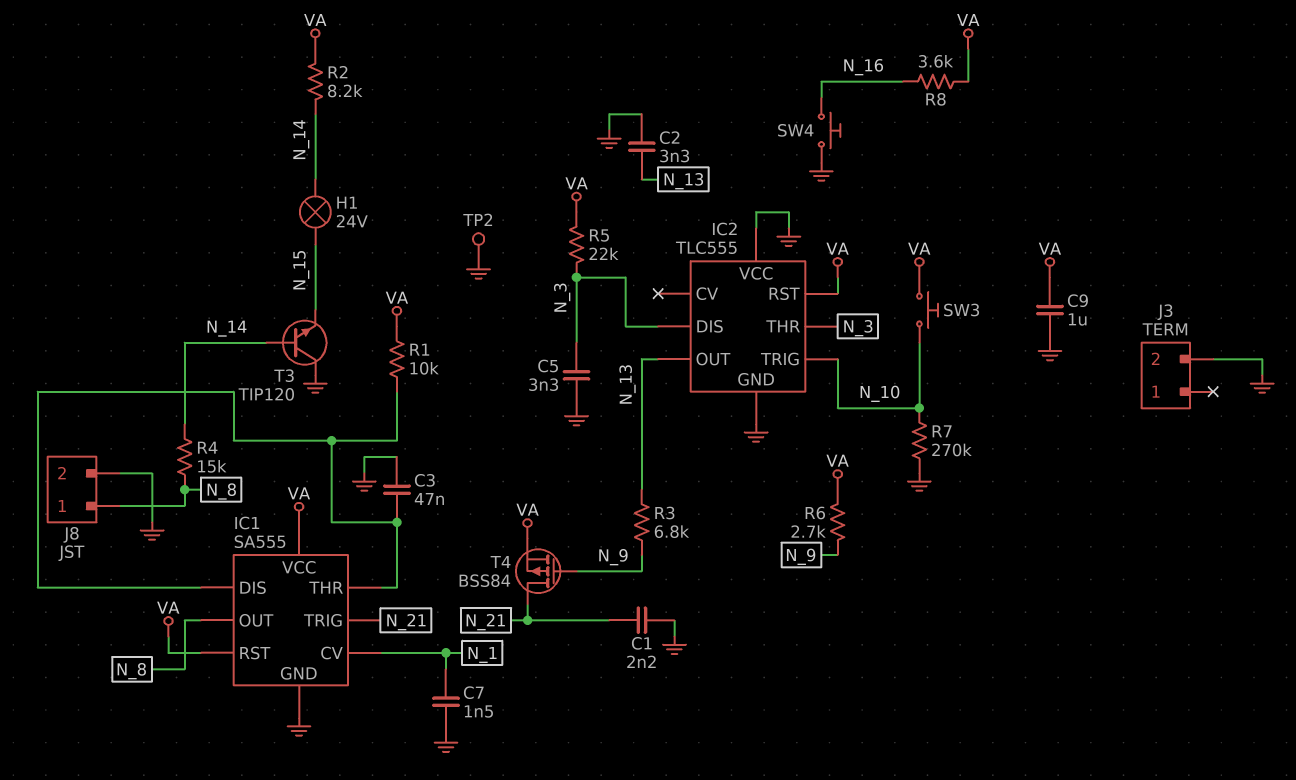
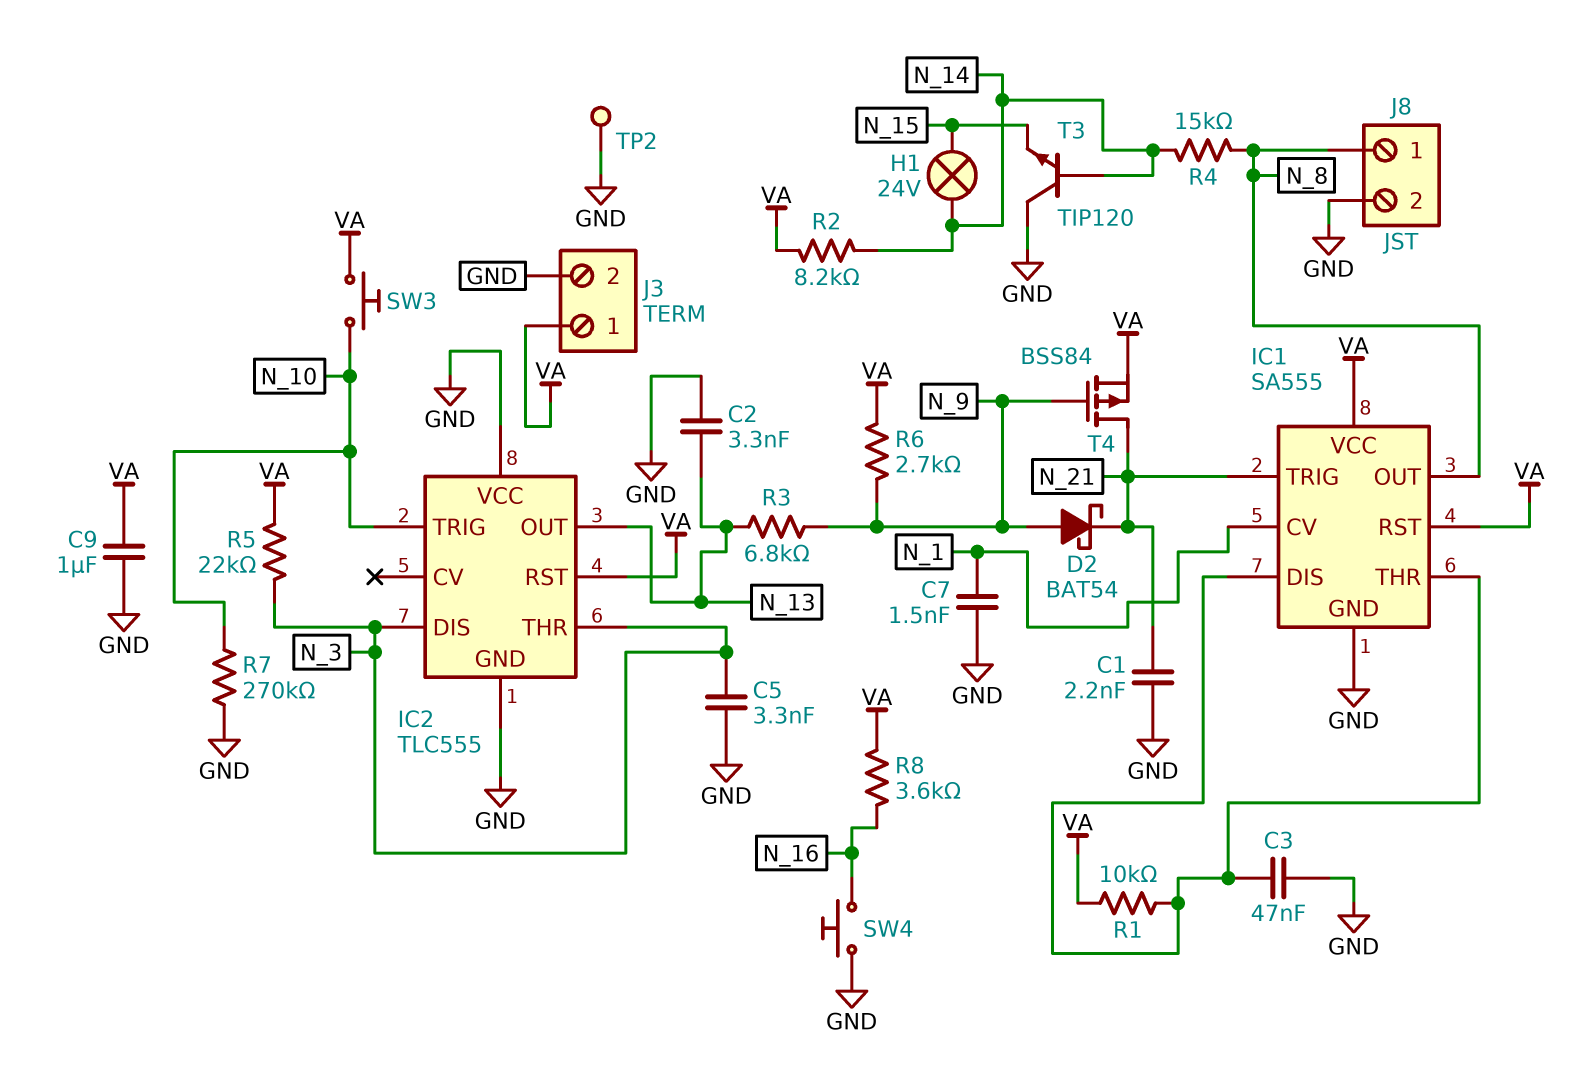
D2: none -> schottky BAT54 (A N_9, K N_21)
J3 pin 1: none -> VA

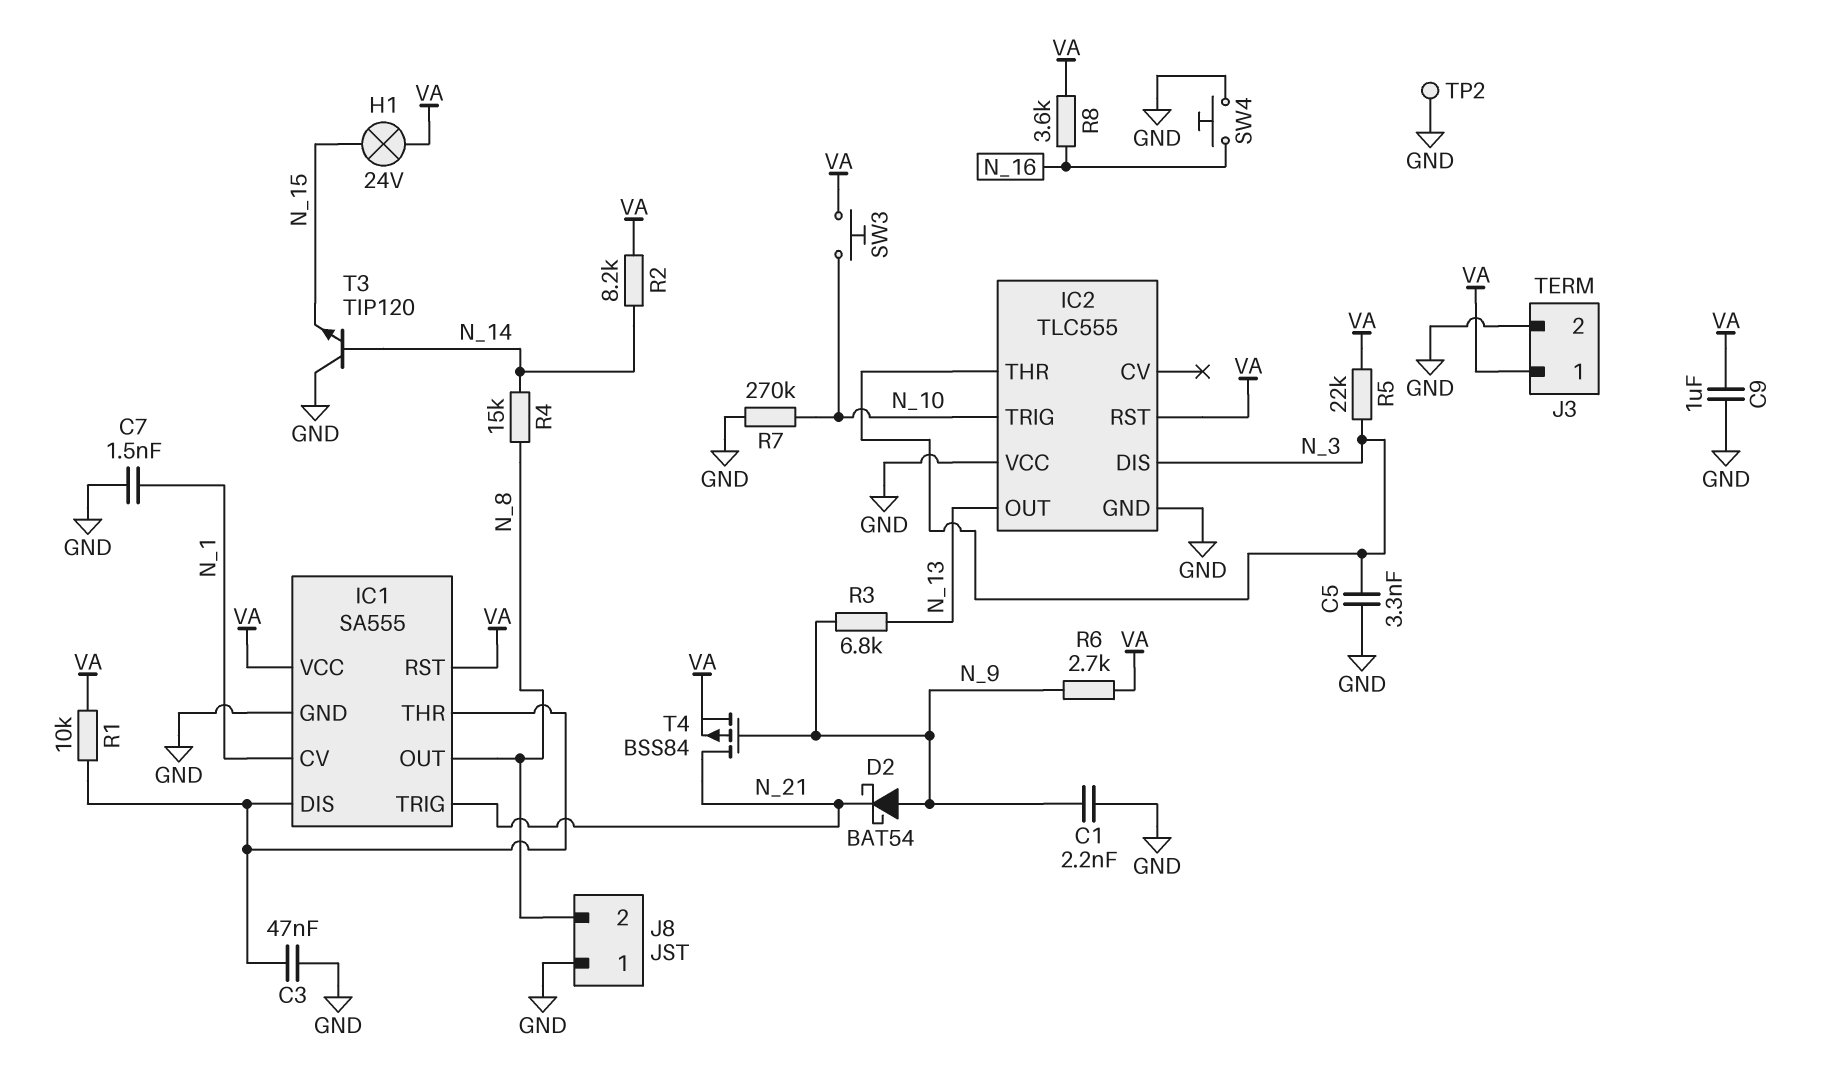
C1: 2.2nF (GND, N_21) -> 2.2nF (GND, N_9)
C2: 3.3nF (GND, N_13) -> none
H1: lamp 24V (N_14, N_15) -> lamp 24V (N_15, VA)
J8 pin 1: N_8 -> GND
J8 pin 2: GND -> N_8

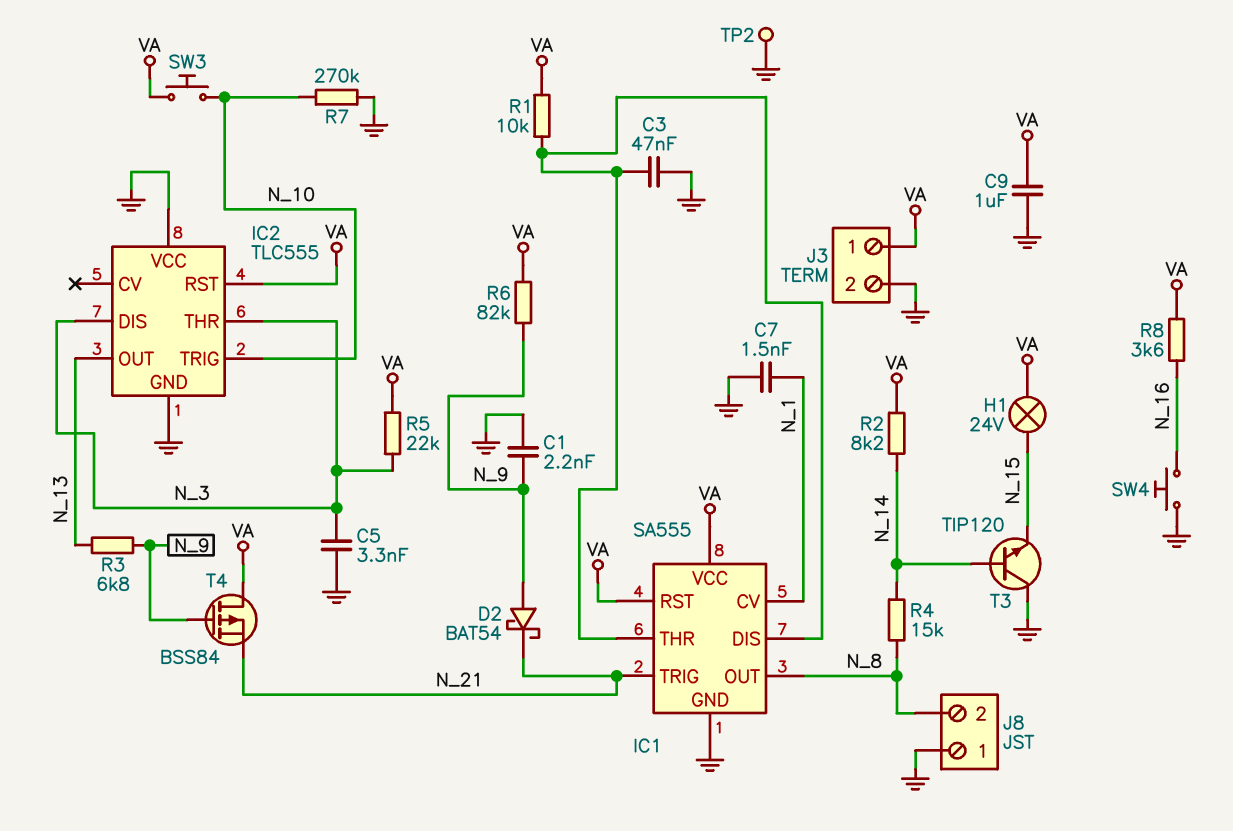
R6: 2.7k (N_9, VA) -> 82k (N_9, VA)
T4: PMOS BSS84 (G N_9, D N_21, S VA) -> PMOS BSS84 (G N_9, D VA, S N_21)

